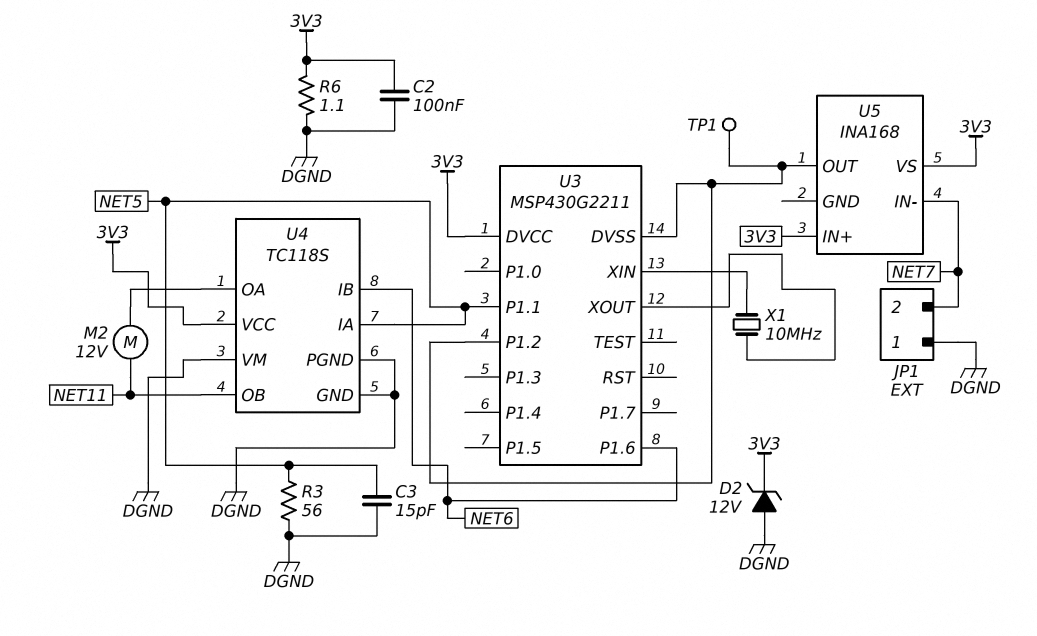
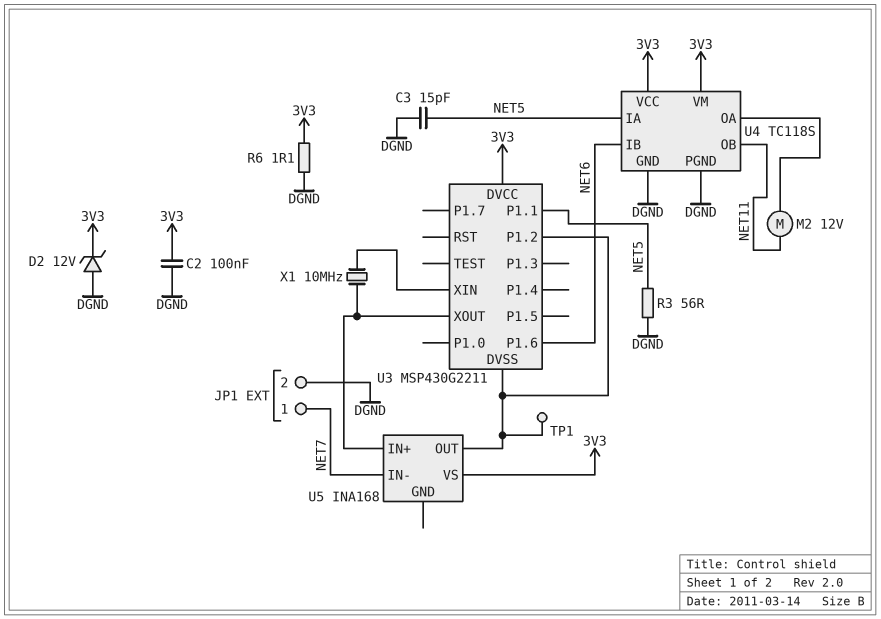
JP1 pin 1: DGND -> NET7
JP1 pin 2: NET7 -> DGND
U4 pin VM: DGND -> 3V3
U5 pin IN+: 3V3 -> U3/XOUT

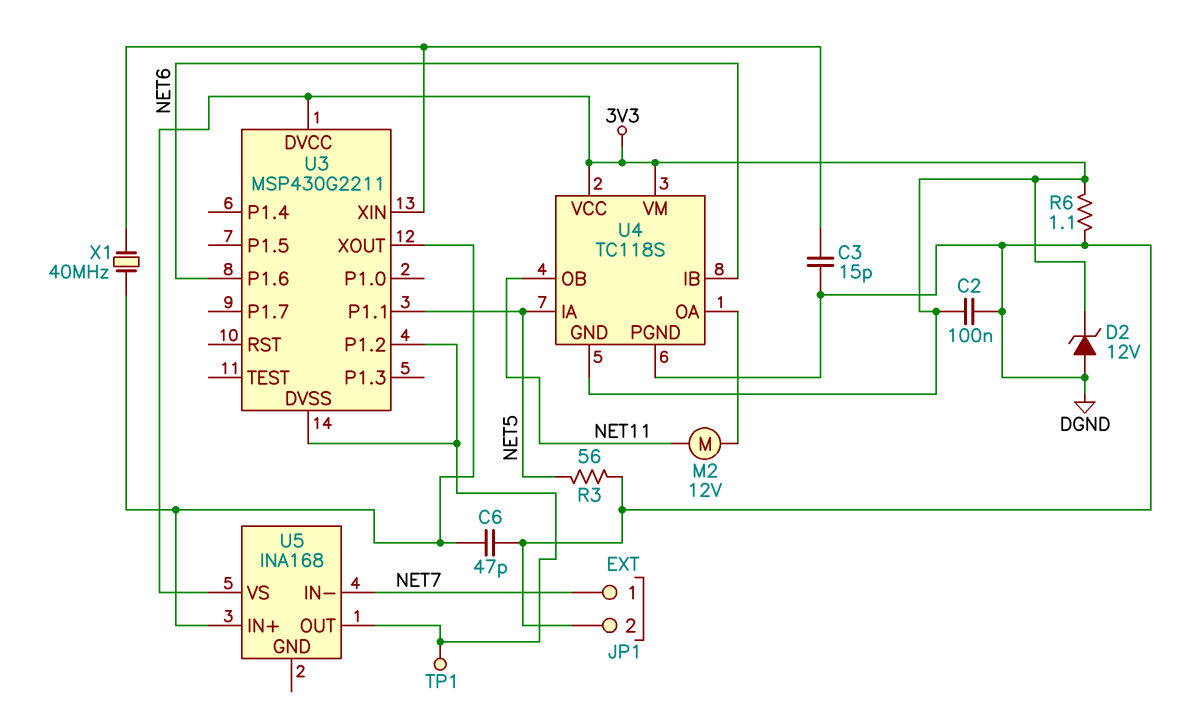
C3: 15pF (DGND, NET5) -> 15pF (DGND, U3/XIN)
C6: none -> 47pF (DGND, U3/XOUT)
U4 pin GND: DGND -> 3V3
X1: 10MHz (U3/XIN, U3/XOUT) -> 40MHz (U3/XIN, U3/XOUT)

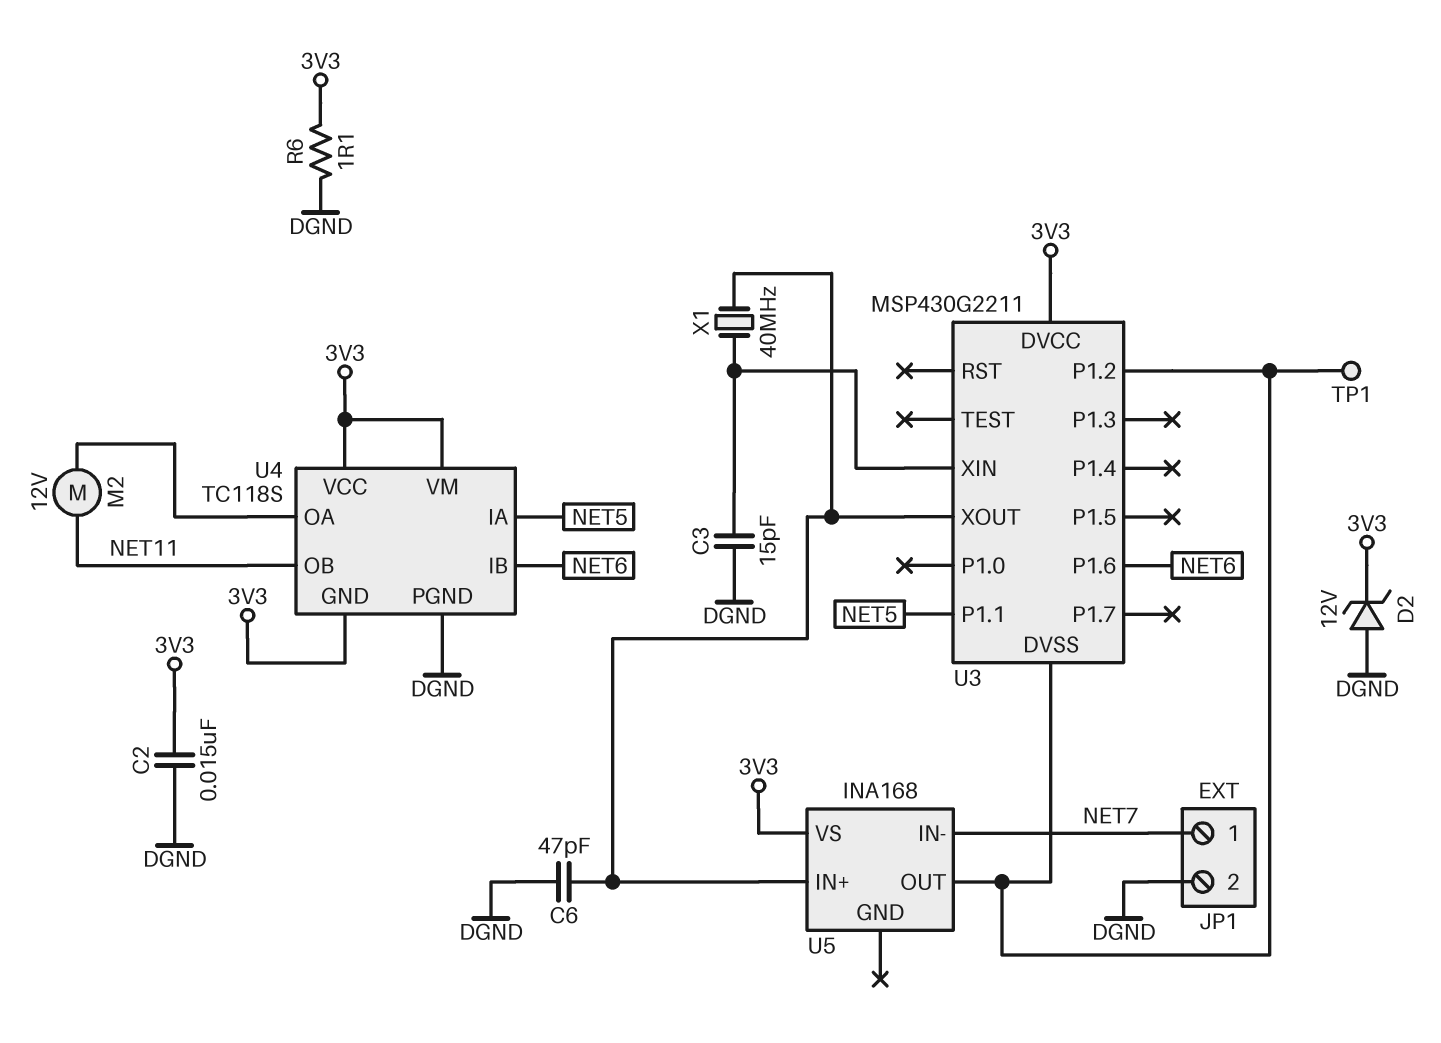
C2: 100nF (3V3, DGND) -> 15nF (3V3, DGND)
R3: 56 (DGND, NET5) -> none

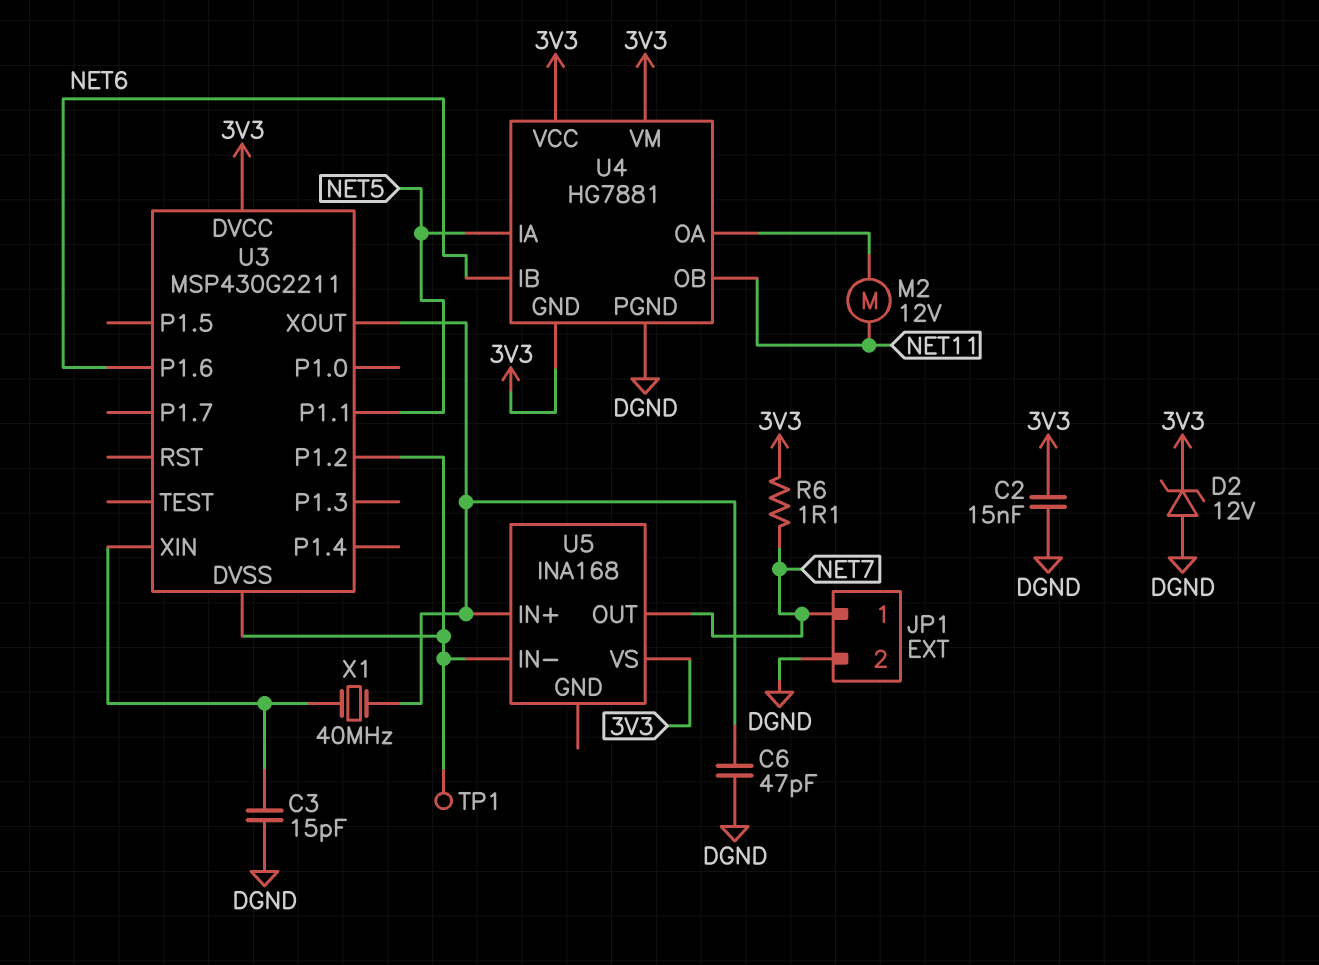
R6: 1.1 (3V3, DGND) -> 1.1 (3V3, NET7)
U4: TC118S -> HG7881
U5 pin IN-: NET7 -> U3/DVSS
U5 pin OUT: U3/DVSS -> NET7

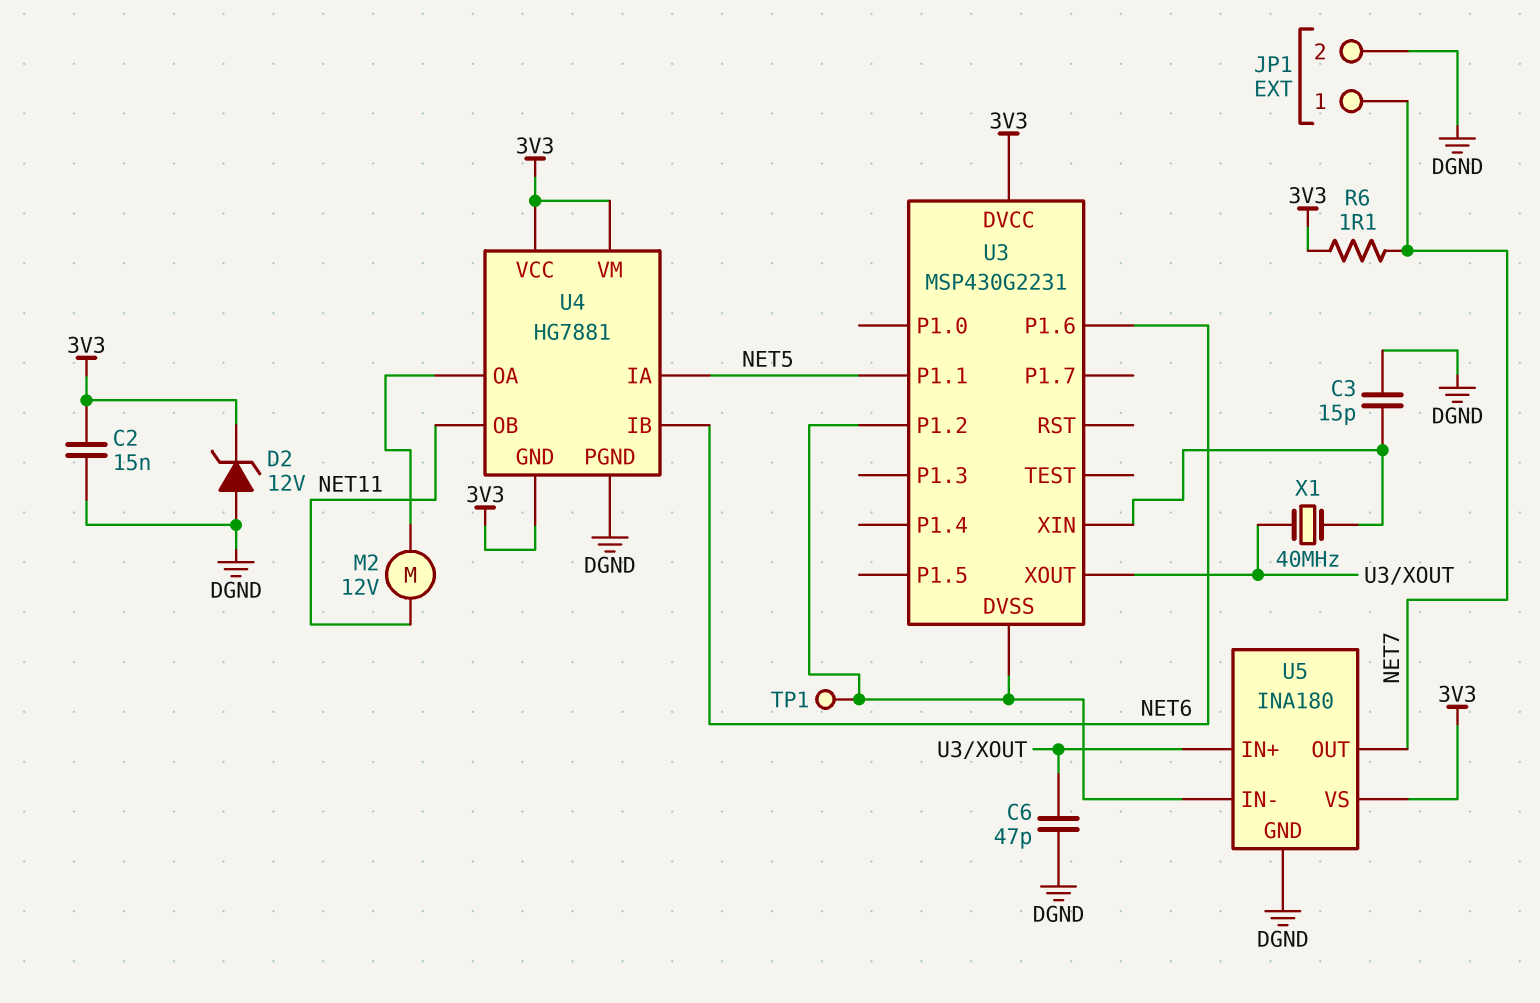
U3: MSP430G2211 -> MSP430G2231
U5: INA168 -> INA180
U5 pin GND: none -> DGND

